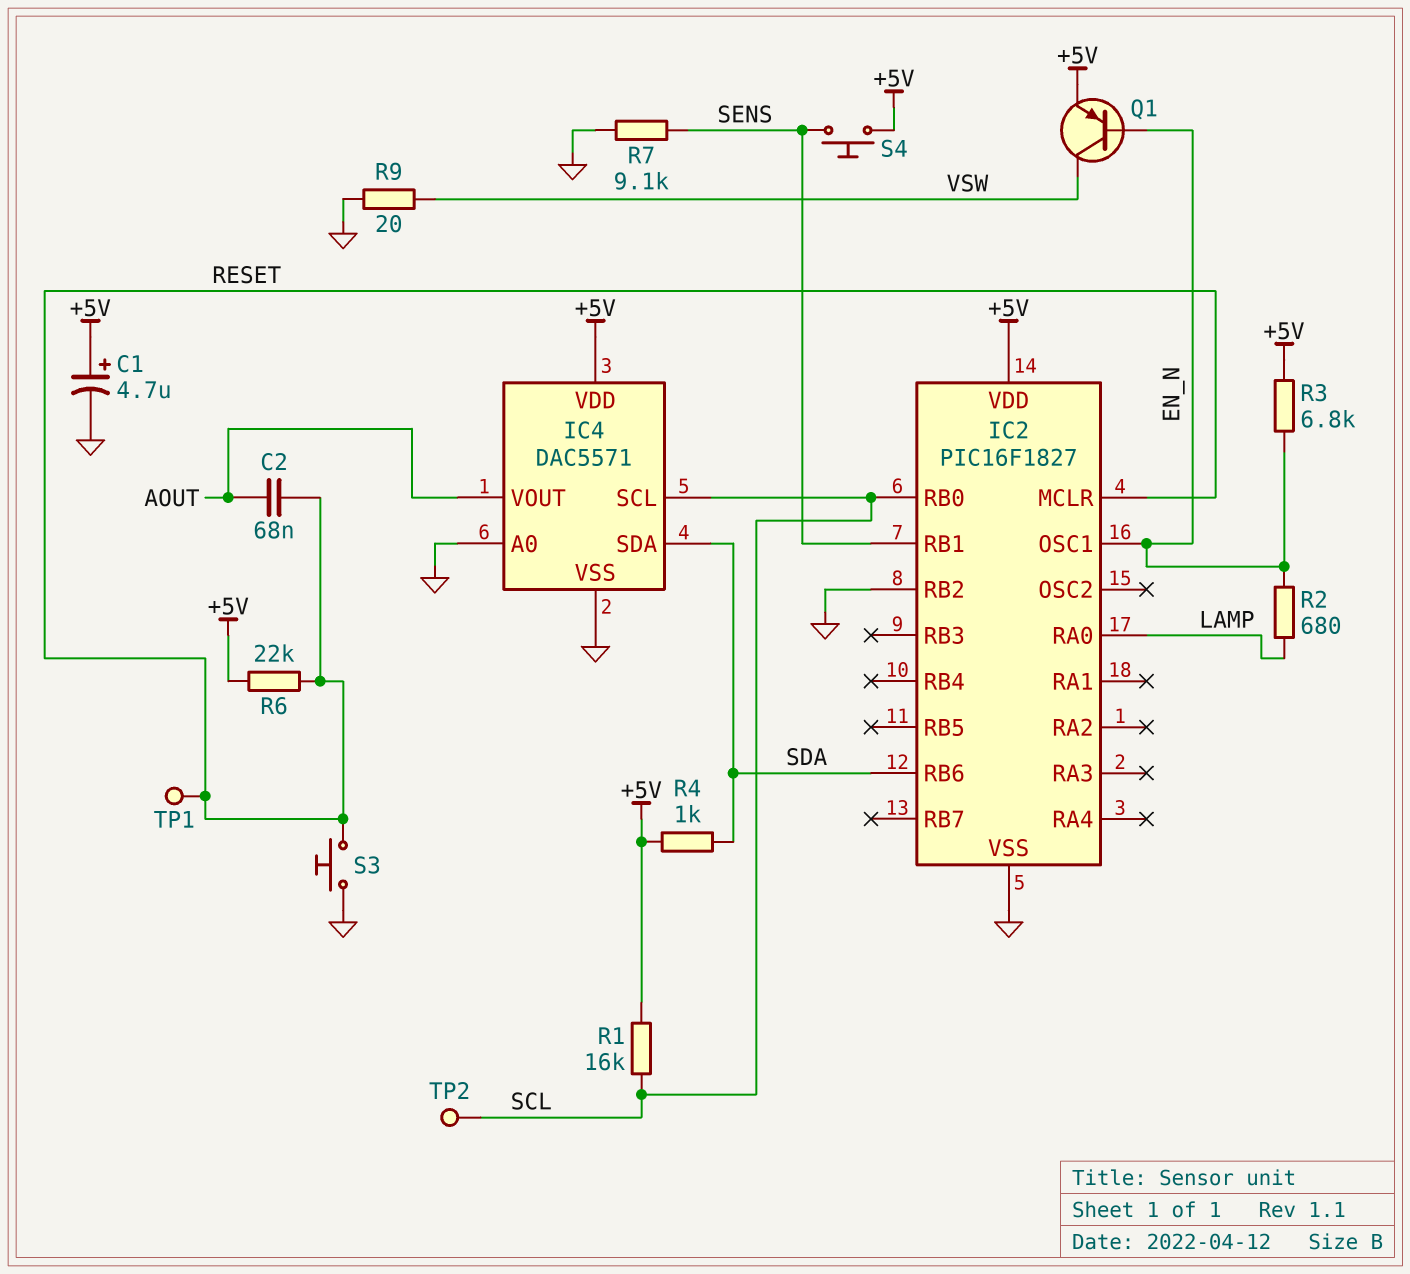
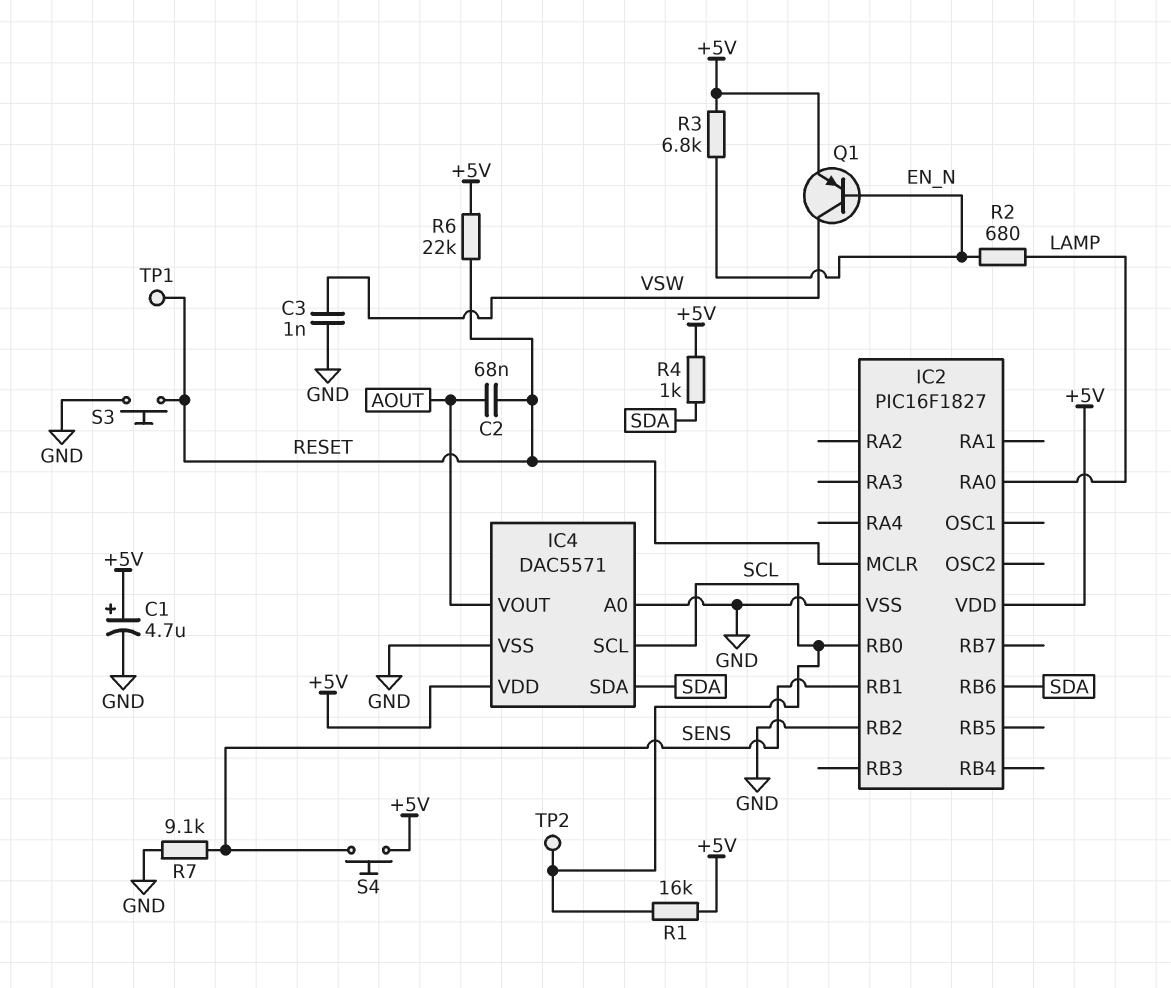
C3: none -> 1nF (GND, VSW)
IC2 pin OSC1: EN_N -> none
R9: 20 (GND, VSW) -> none

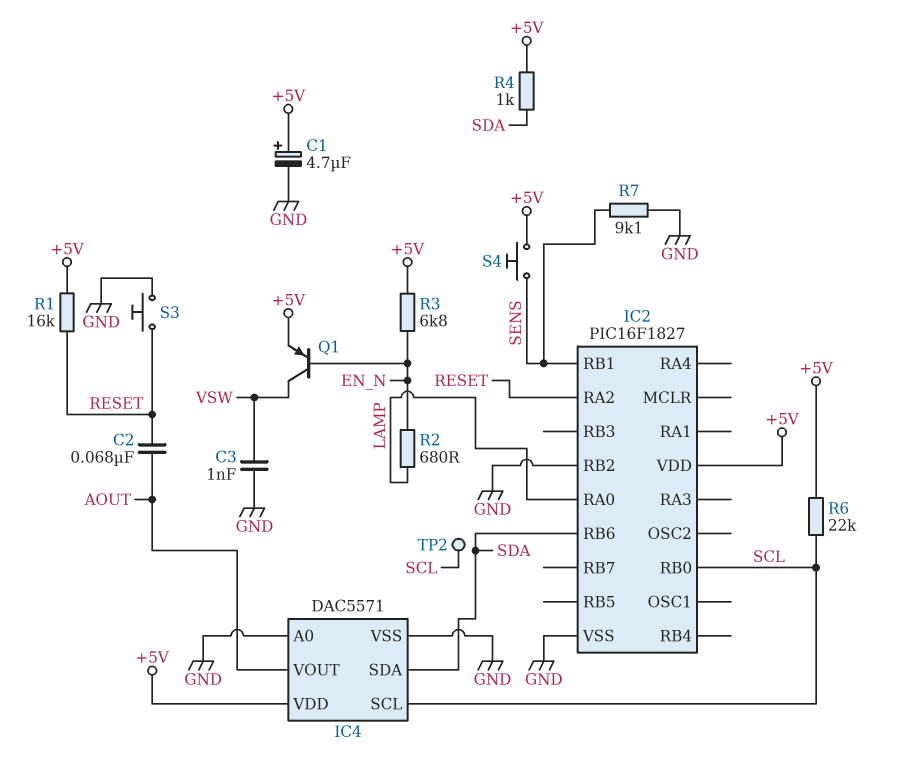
IC2 pin MCLR: RESET -> none
IC2 pin RA2: none -> RESET
R1: 16k (+5V, SCL) -> 16k (+5V, RESET)
R6: 22k (+5V, RESET) -> 22k (+5V, SCL)
TP1: test point (RESET) -> none

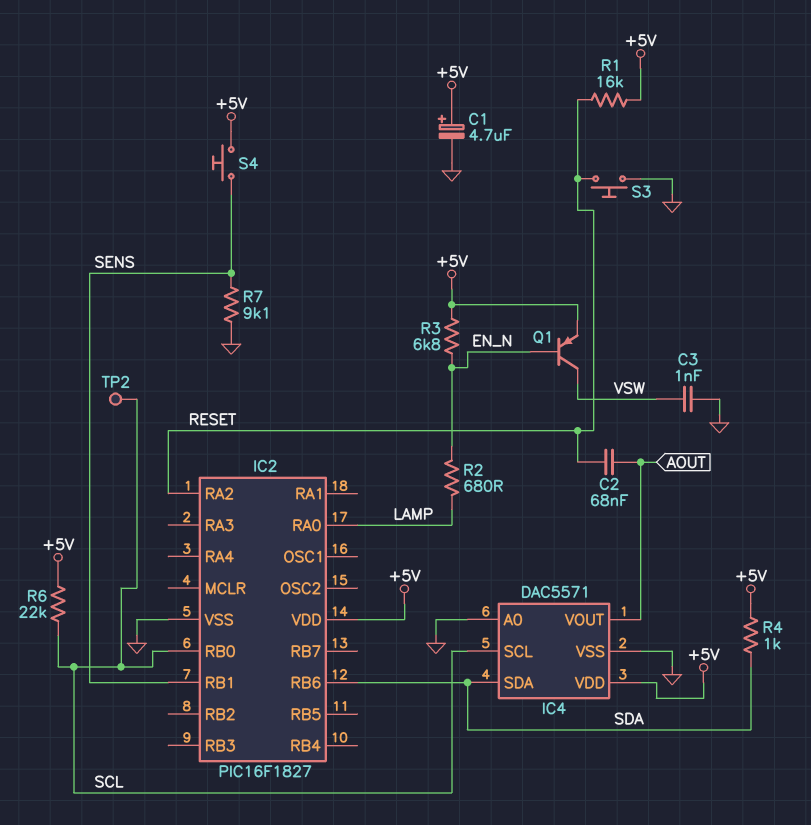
IC2 pin RB2: GND -> none

